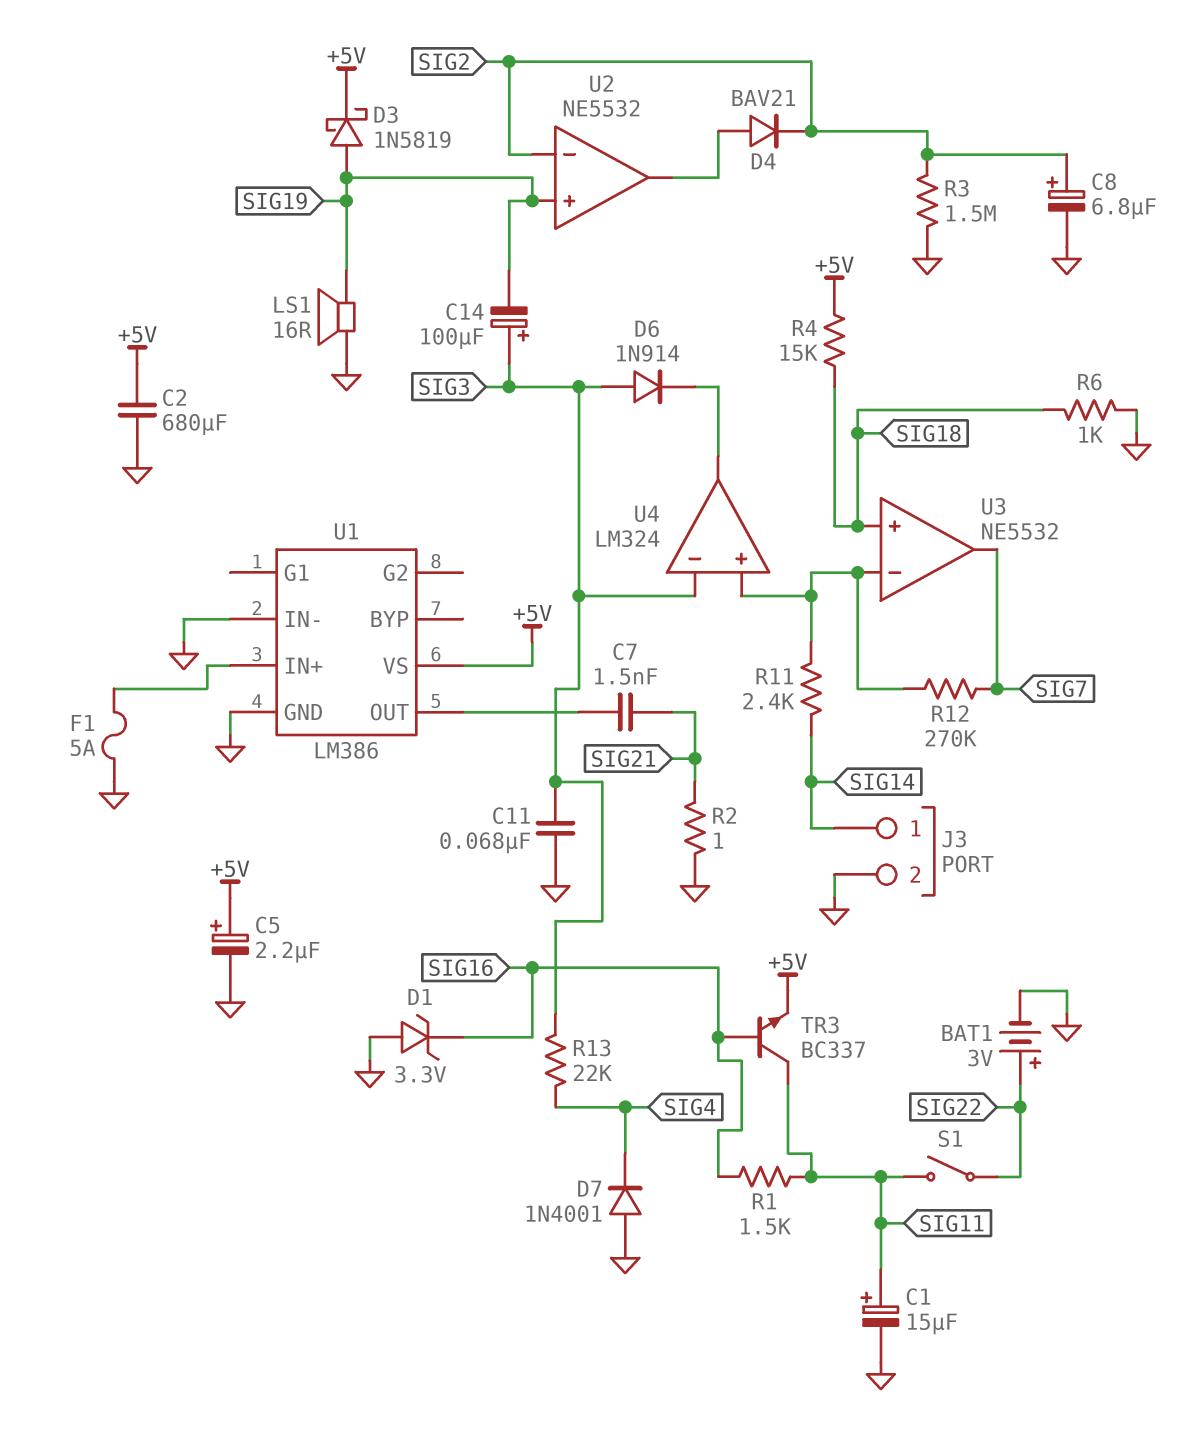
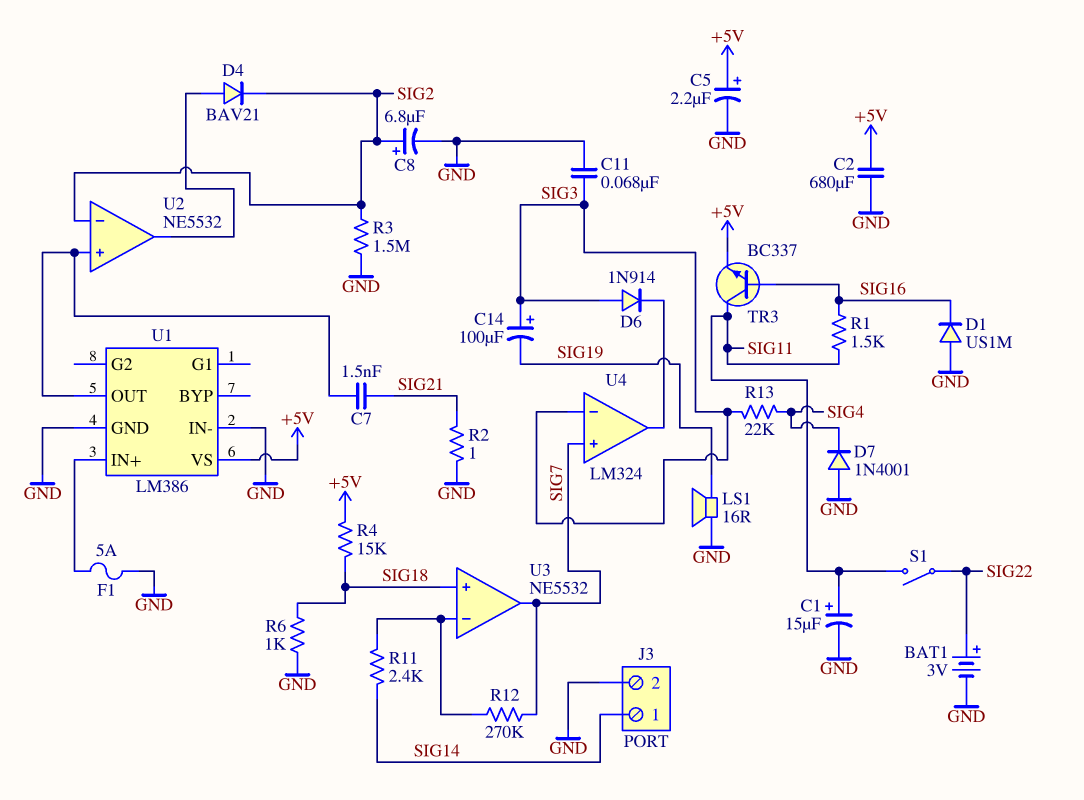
D1: zener 3.3V (A GND, K SIG16) -> diode US1M (A GND, K SIG16)
D3: schottky 1N5819 (A SIG19, K +5V) -> none
U2 pin in+: SIG19 -> U1/OUT
U4 pin in+: U3/in- -> SIG7

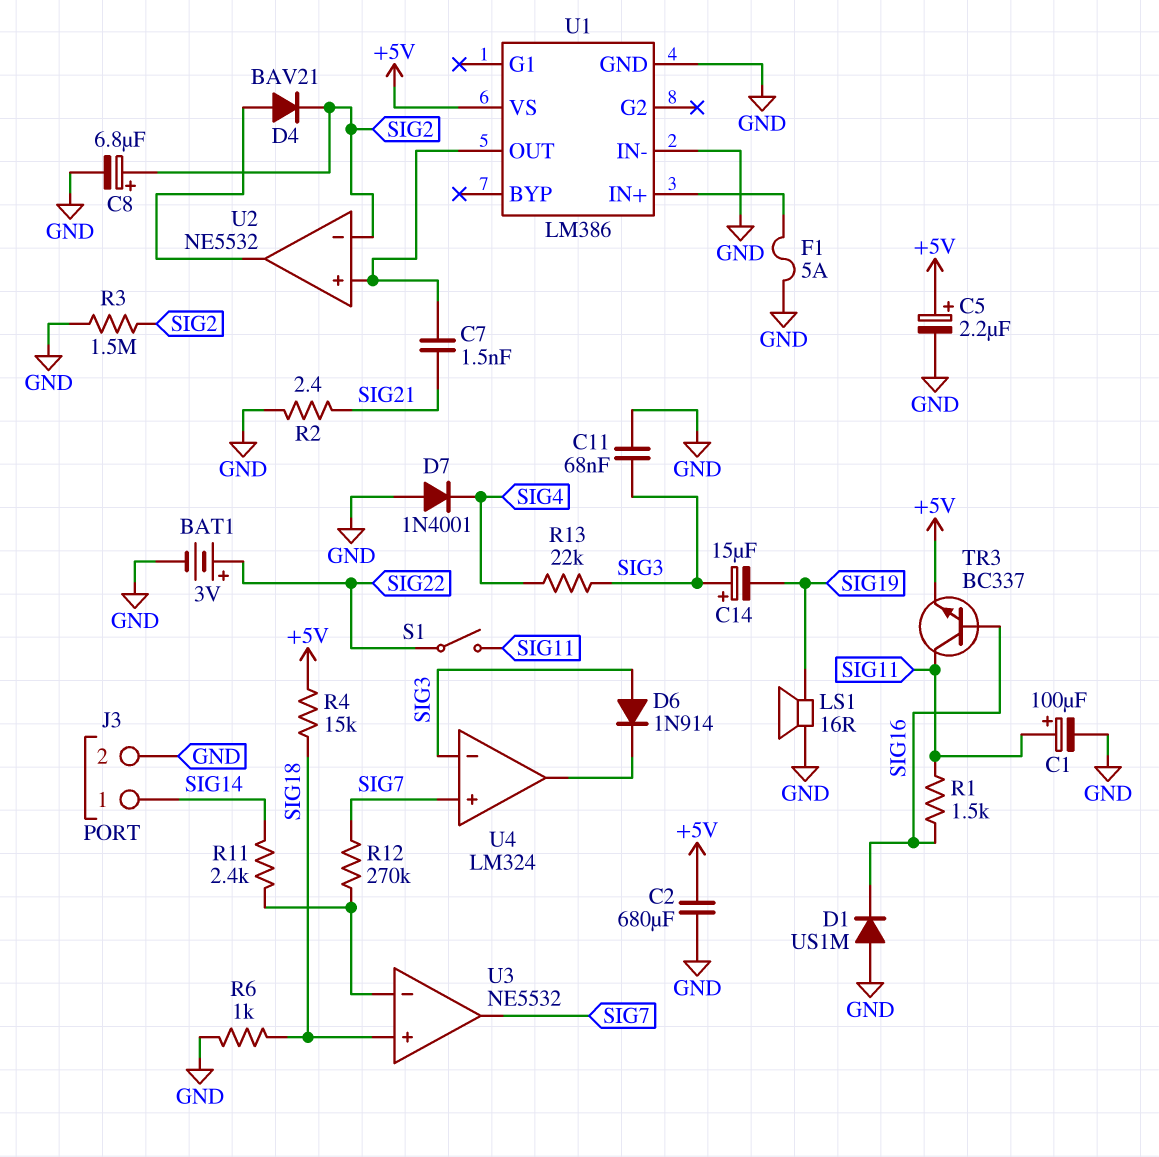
C1: 15uF (plus SIG11, minus GND) -> 100uF (plus SIG11, minus GND)
C14: 100uF (plus SIG3, minus SIG19) -> 15uF (plus SIG3, minus SIG19)
R2: 1 (GND, SIG21) -> 2.4 (GND, SIG21)

